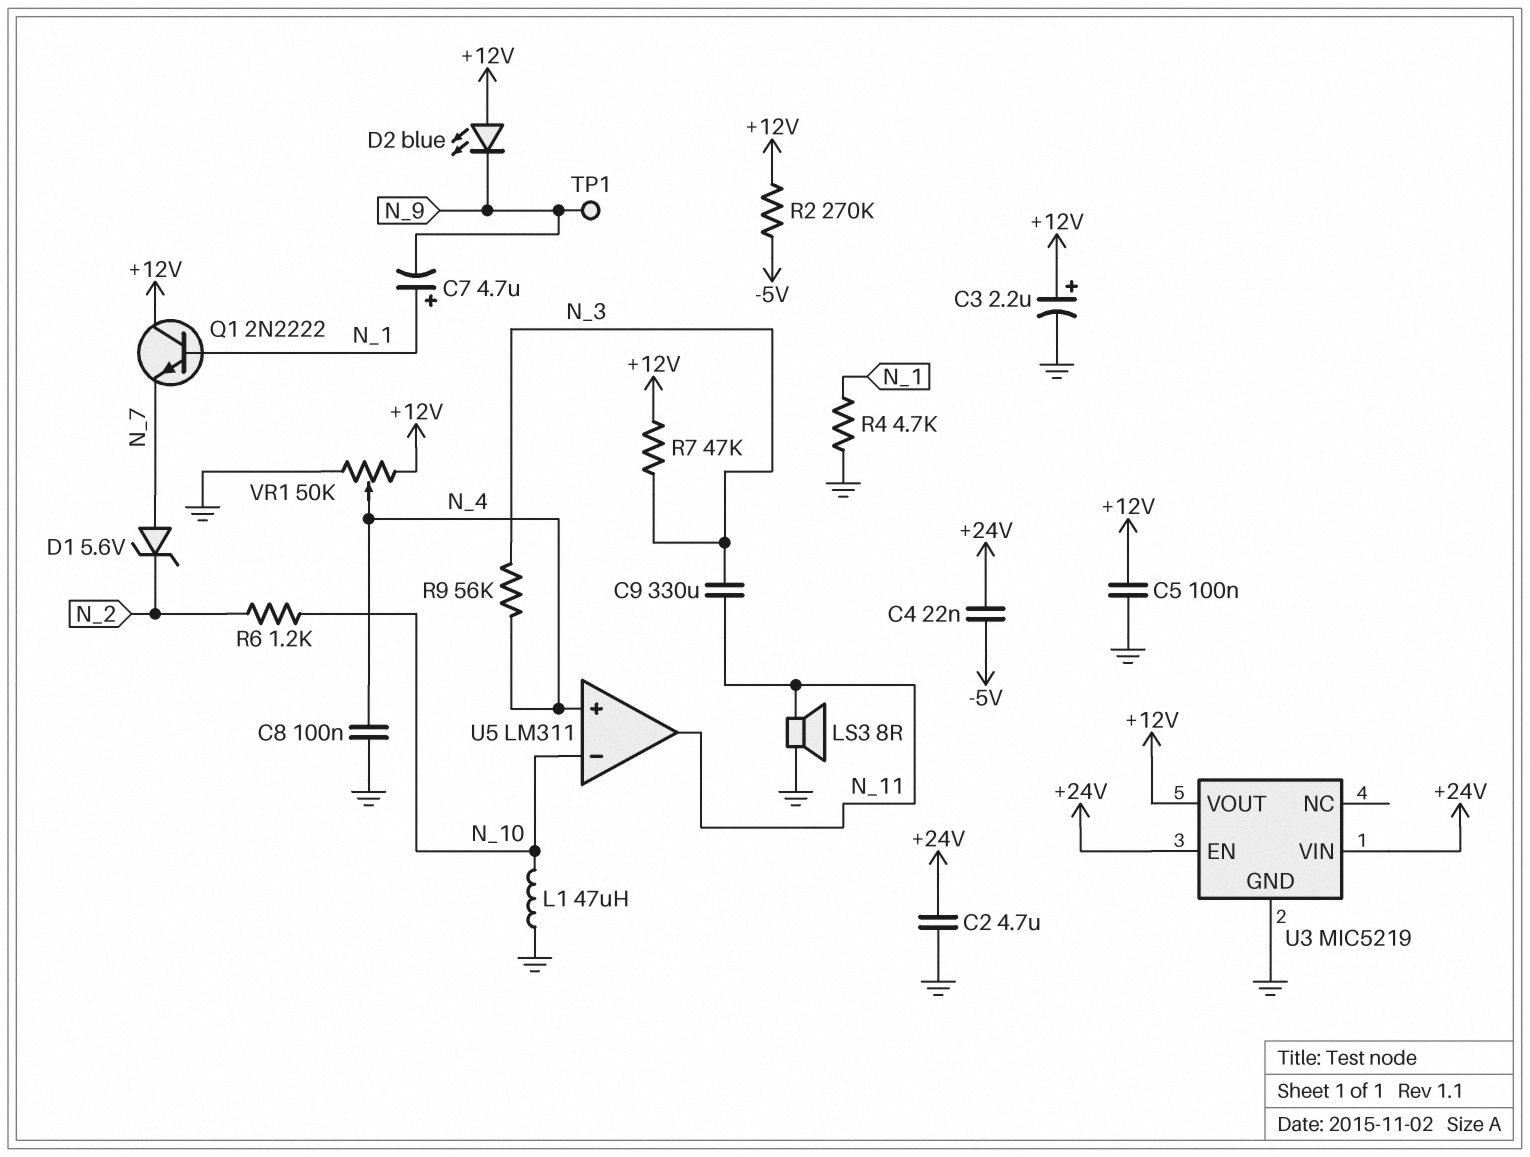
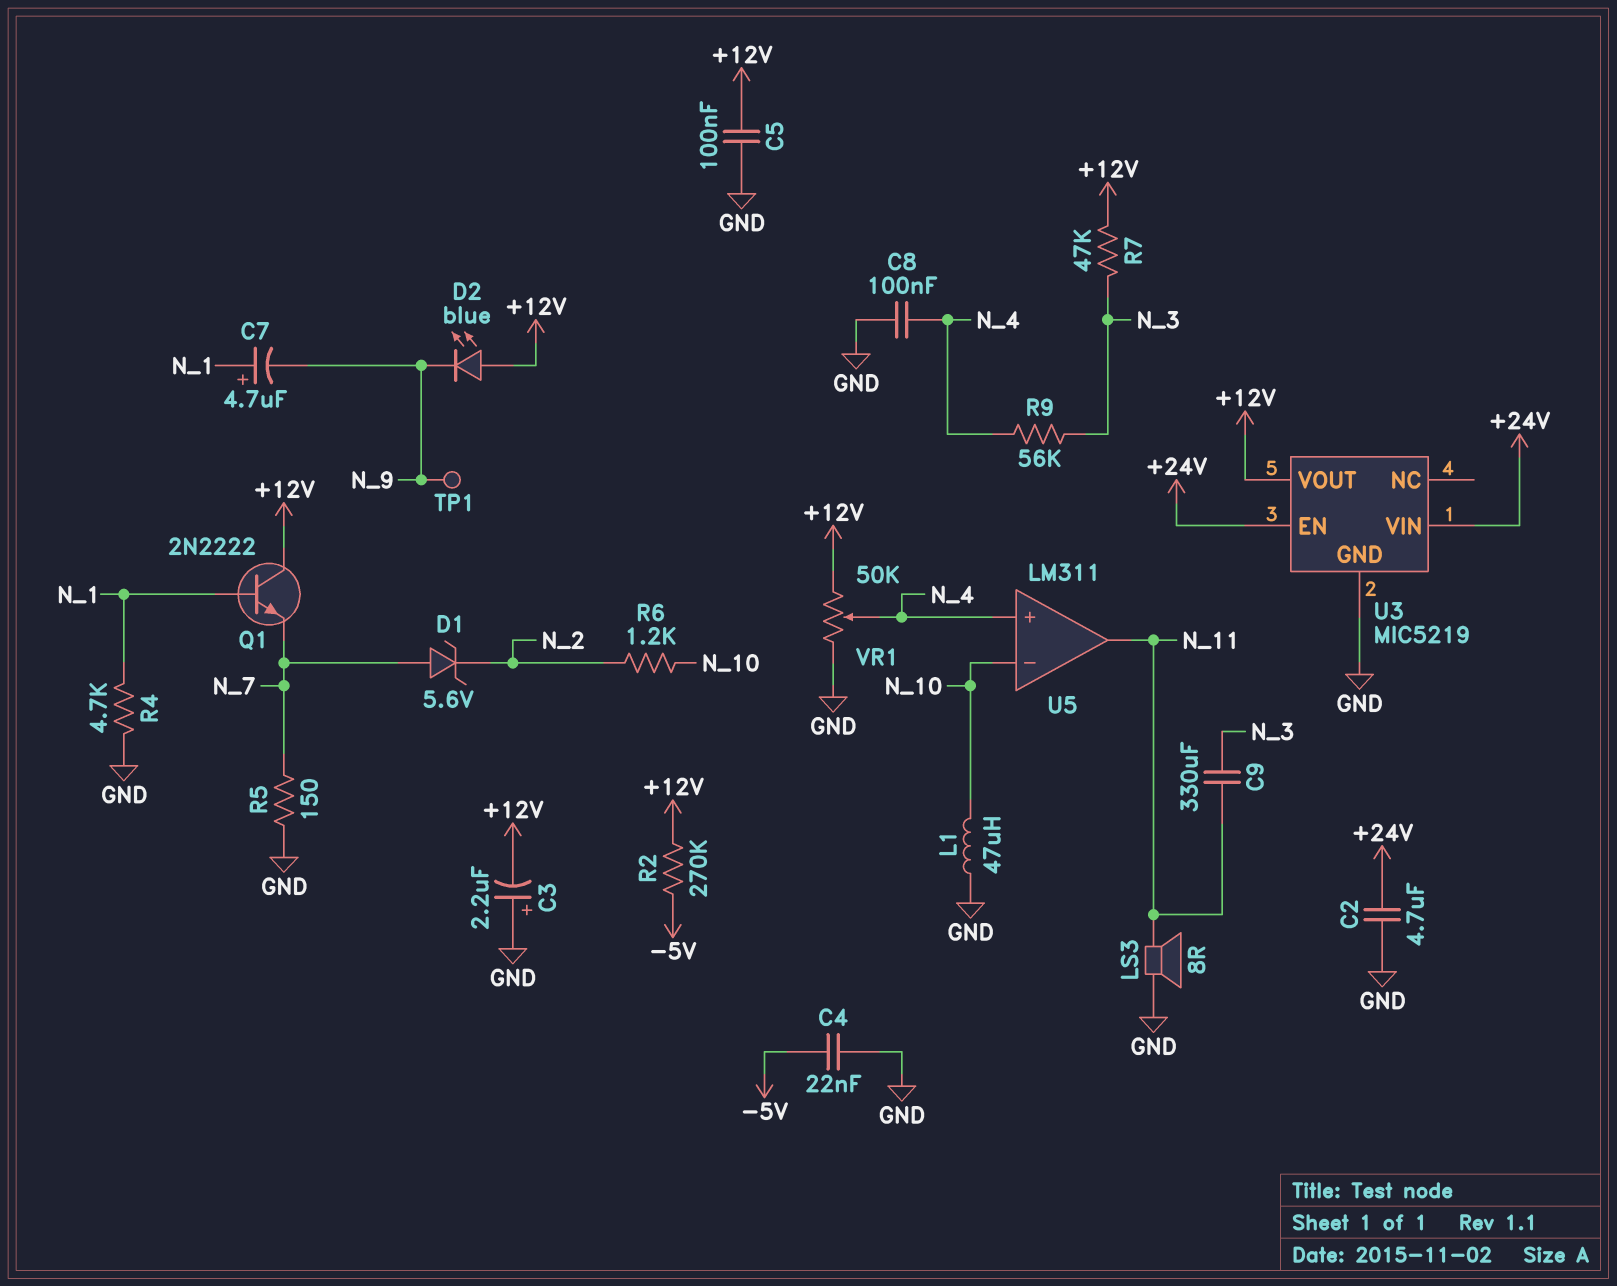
C3: 2.2uF (plus +12V, minus GND) -> 2.2uF (plus GND, minus +12V)
C4: 22nF (+24V, -5V) -> 22nF (-5V, GND)
R5: none -> 150 (GND, N_7)

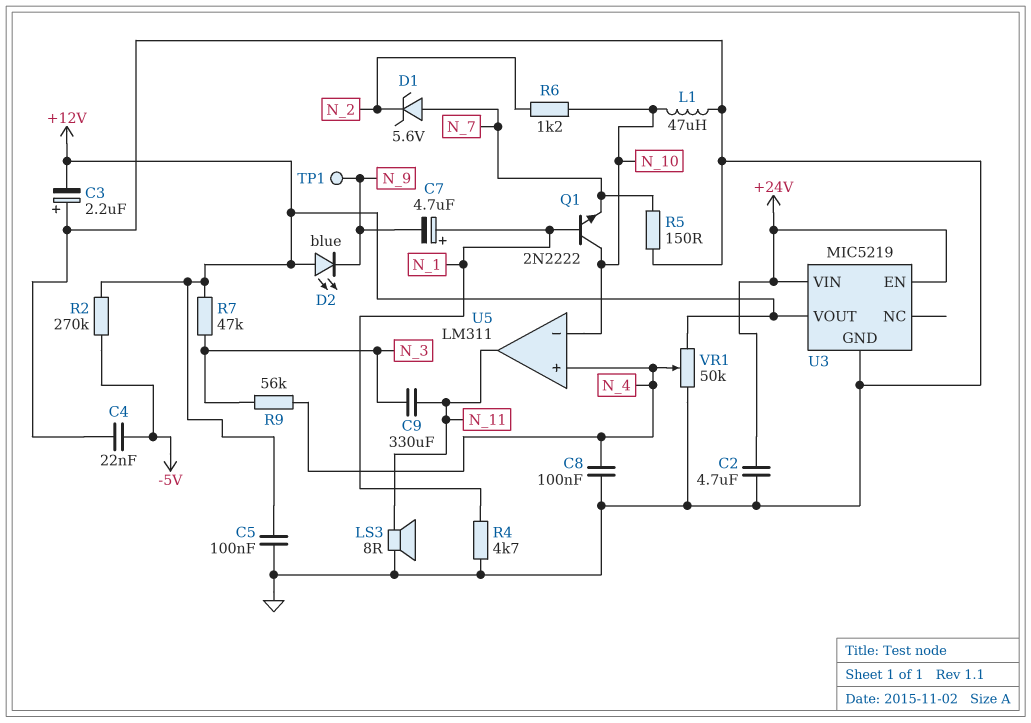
Q1: NPN 2N2222 (B N_1, C +12V, E N_7) -> NPN 2N2222 (B N_1, C N_10, E N_7)

